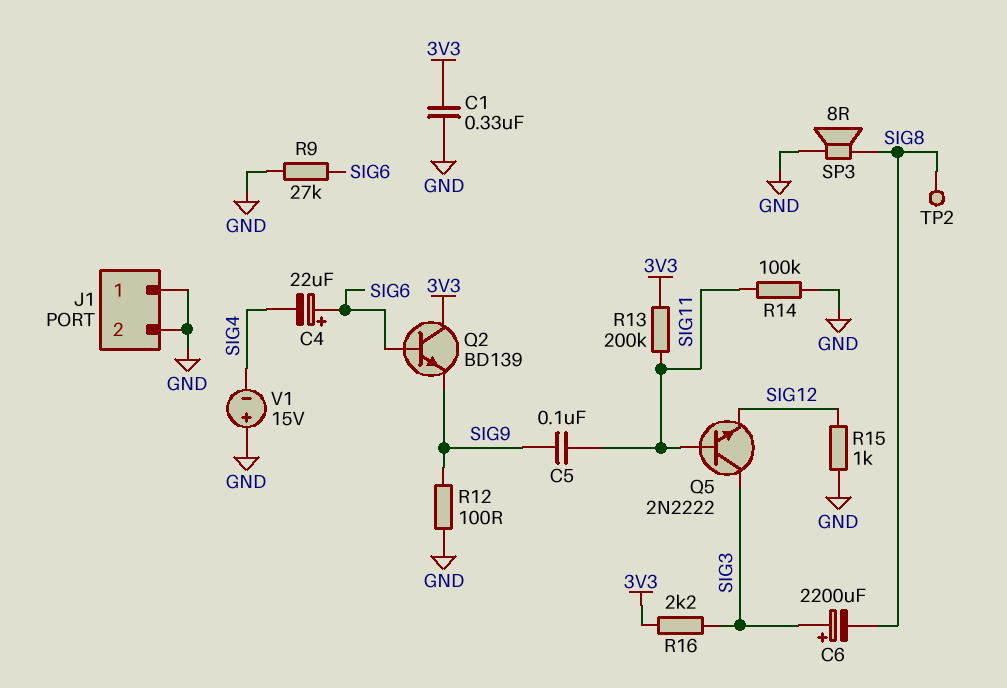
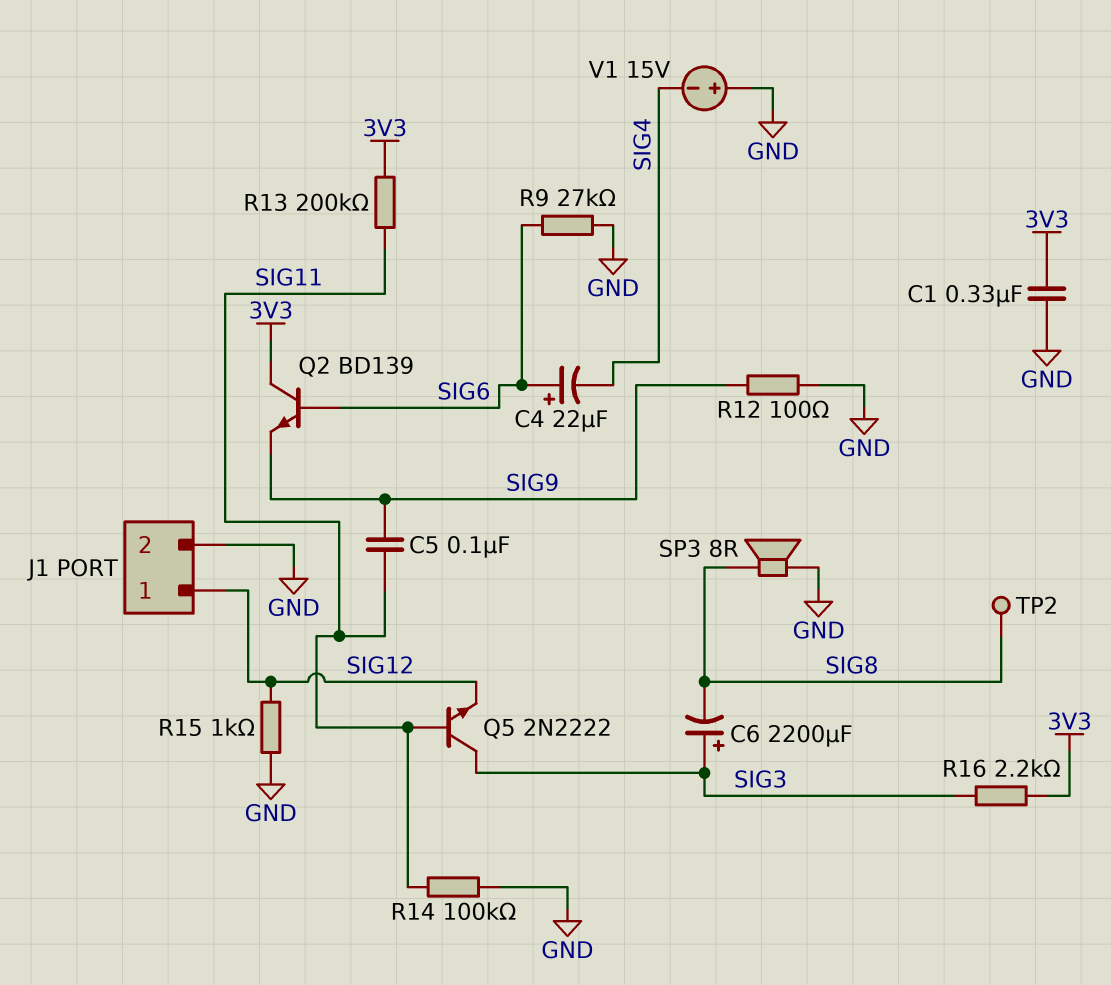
J1 pin 1: GND -> SIG12

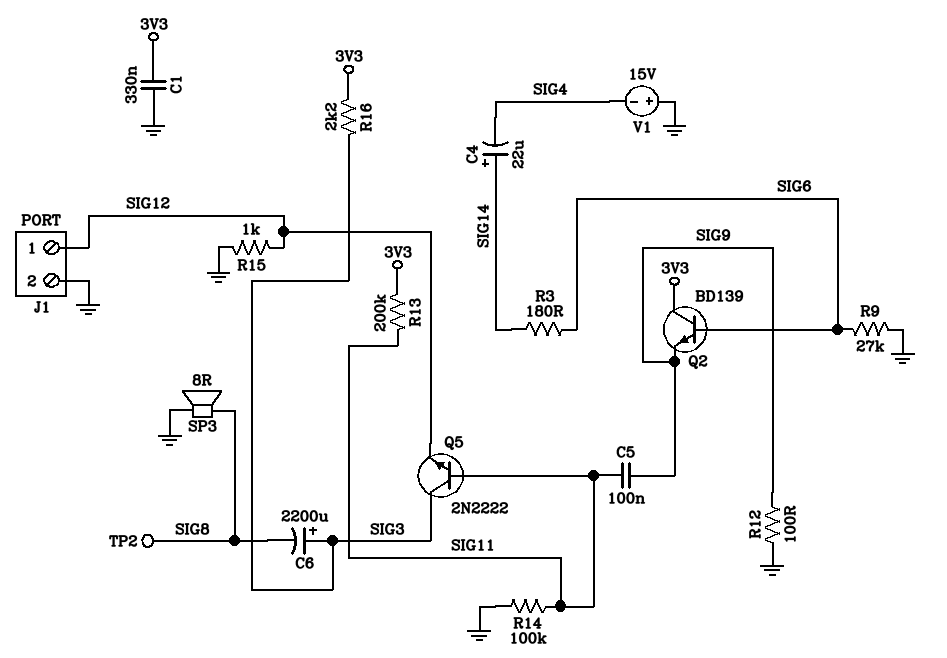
C4: 22uF (plus SIG6, minus SIG4) -> 22uF (plus SIG14, minus SIG4)
R3: none -> 180 (SIG6, SIG14)

